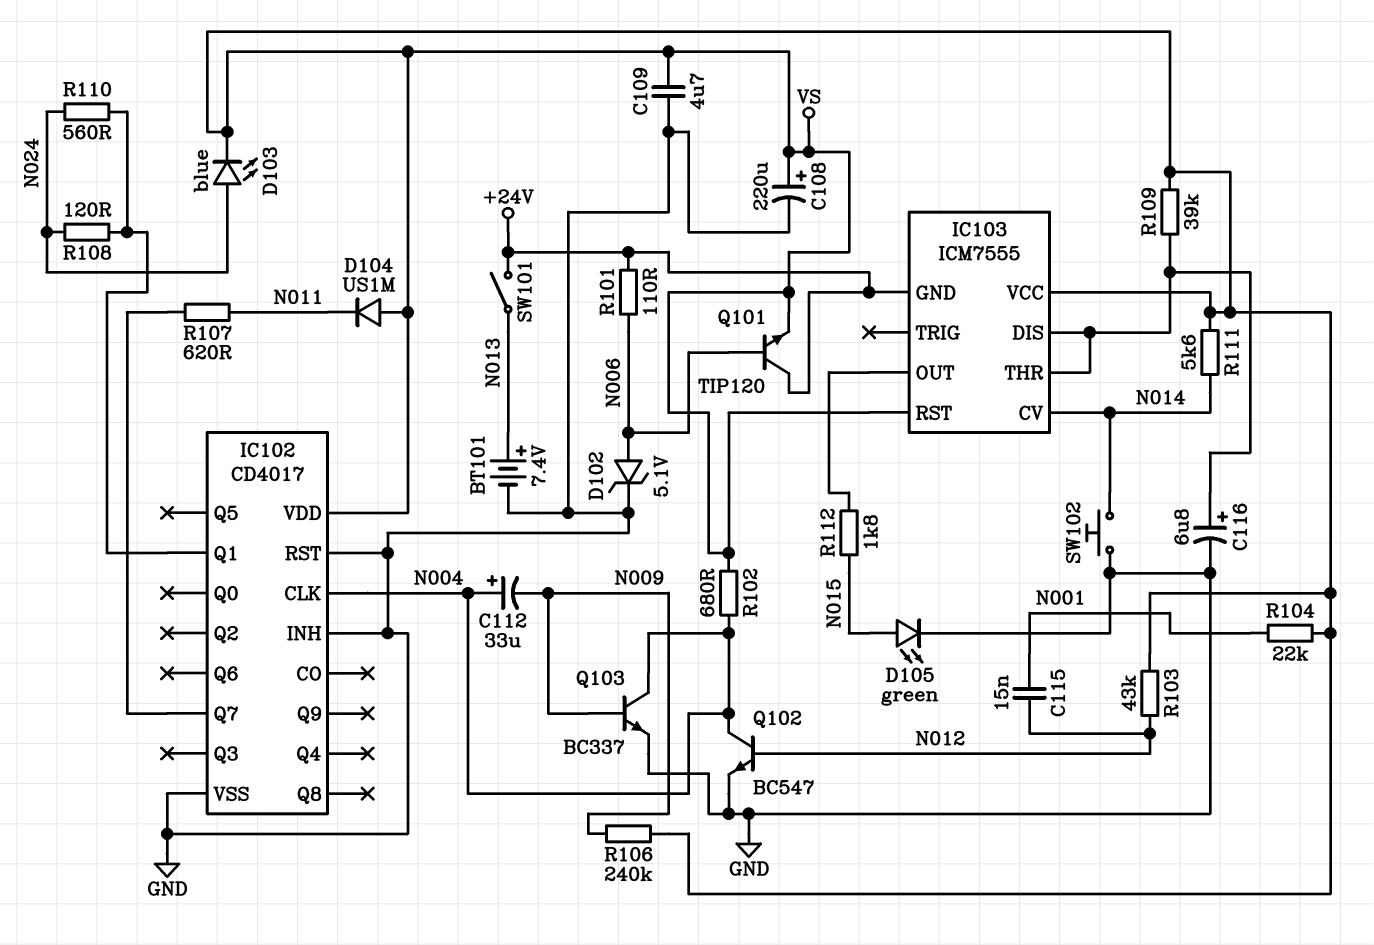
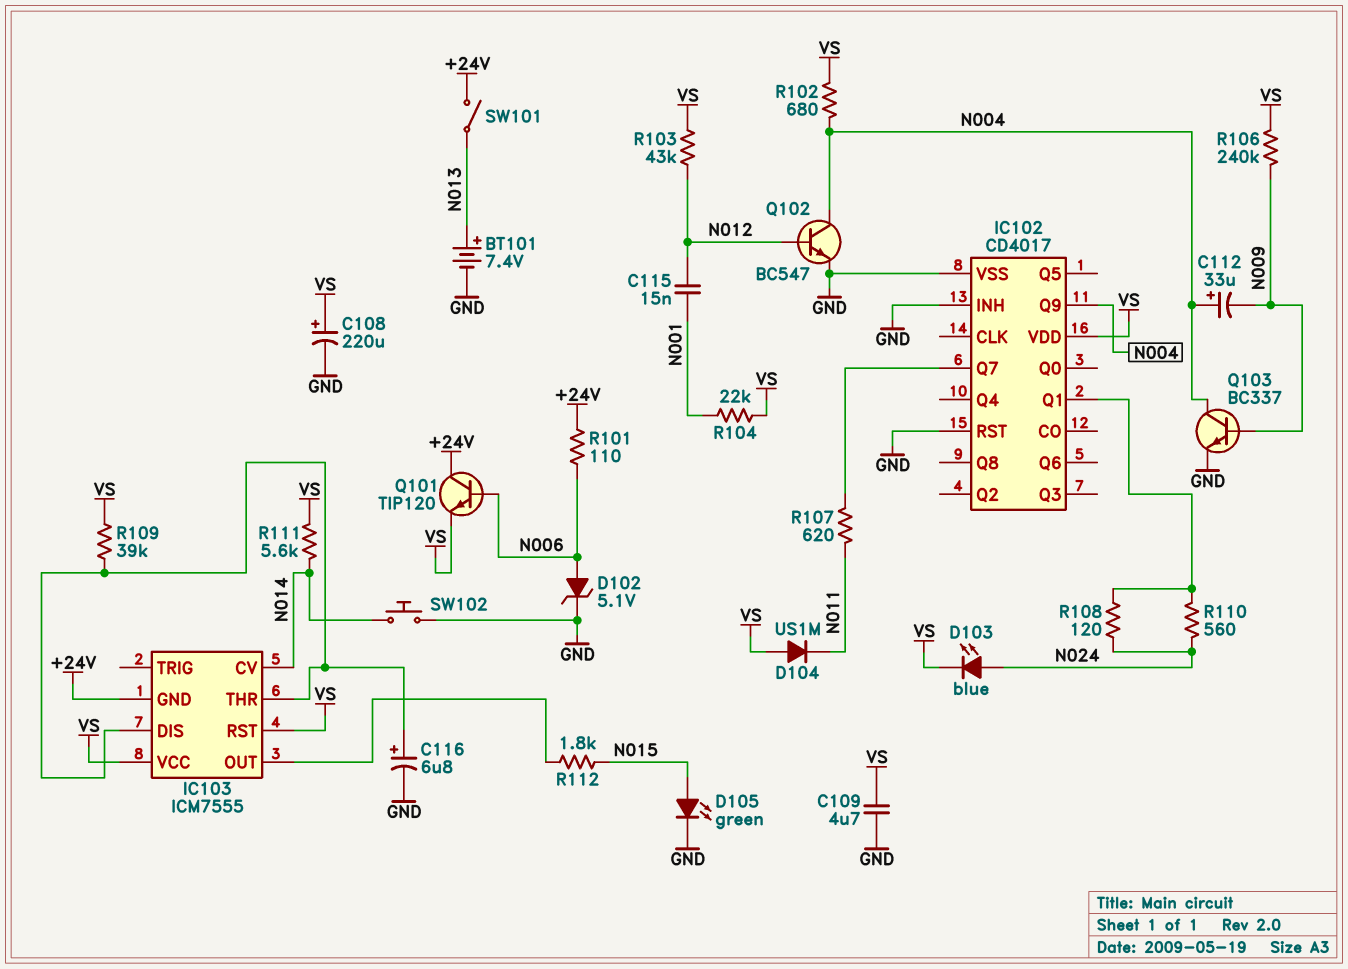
IC102 pin CLK: N004 -> none
IC102 pin Q9: none -> N004

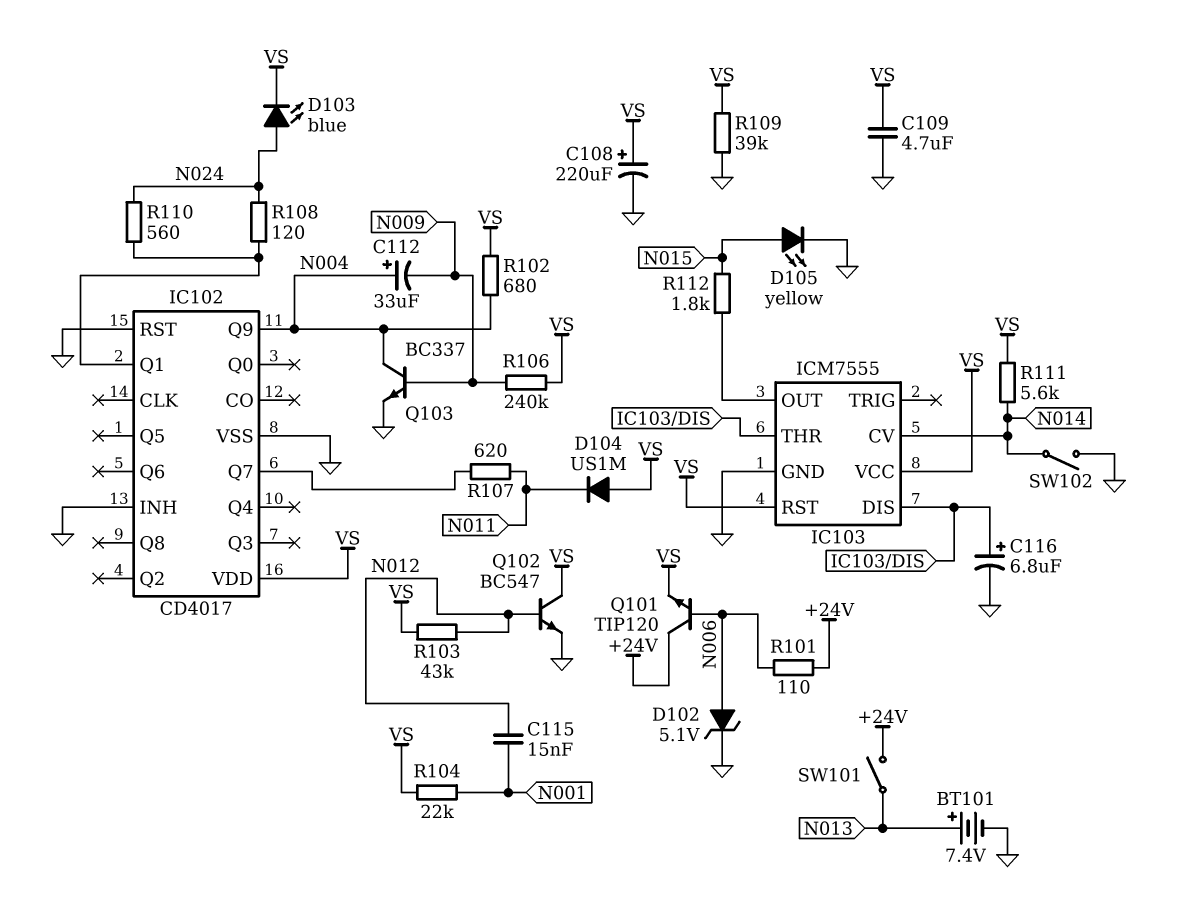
D105: LED green (A N015, K GND) -> LED yellow (A N015, K GND)
IC103 pin GND: +24V -> GND
Q102: NPN BC547 (B N012, C N004, E GND) -> NPN BC547 (B N012, C VS, E GND)
R109: 39k (IC103/DIS, VS) -> 39k (GND, VS)
SW102: button (GND, N014) -> switch (GND, N014)

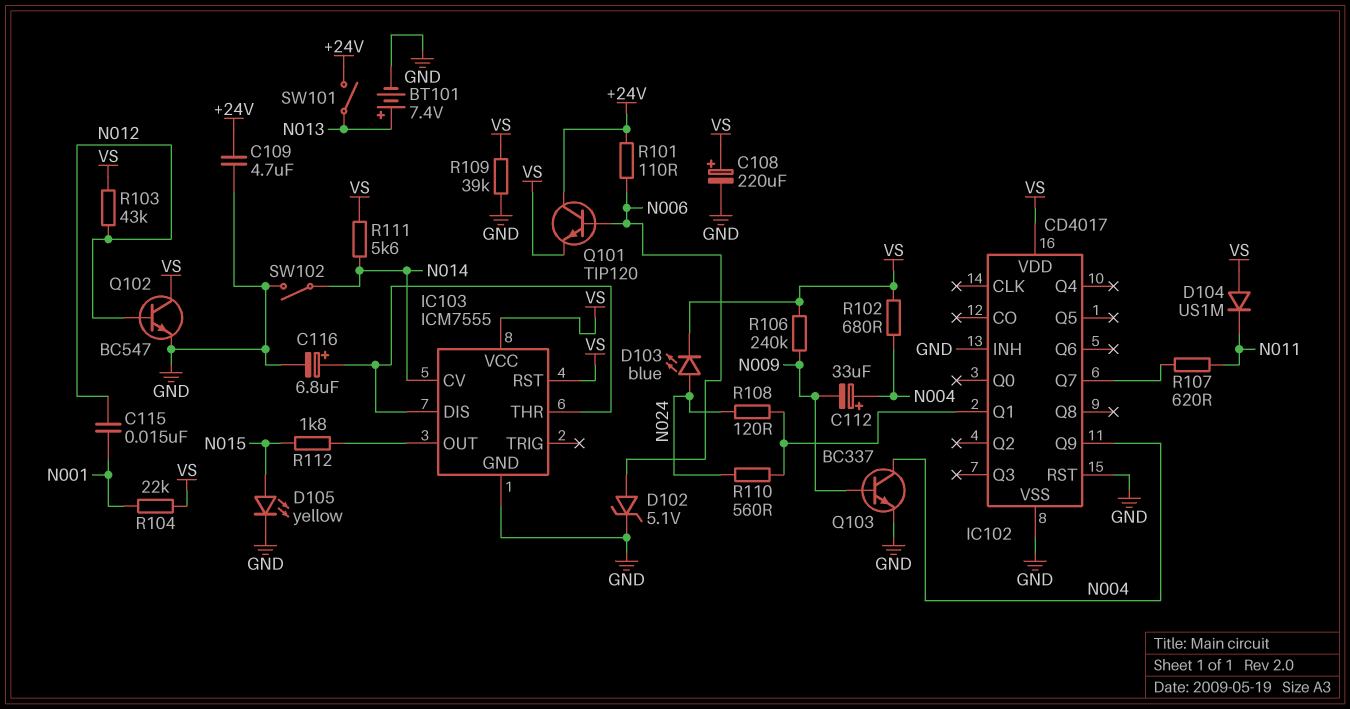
C109: 4.7uF (GND, VS) -> 4.7uF (+24V, GND)

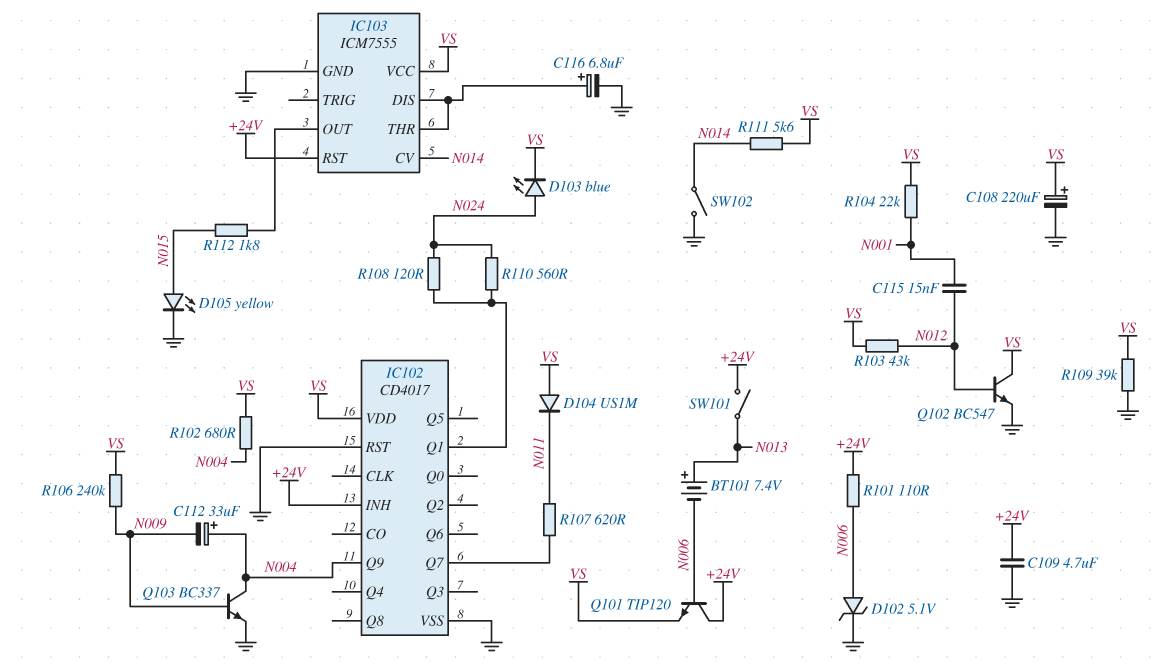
BT101: 7.4V (plus N013, minus GND) -> 7.4V (plus N013, minus N006)
IC102 pin INH: GND -> +24V
IC103 pin RST: VS -> +24V

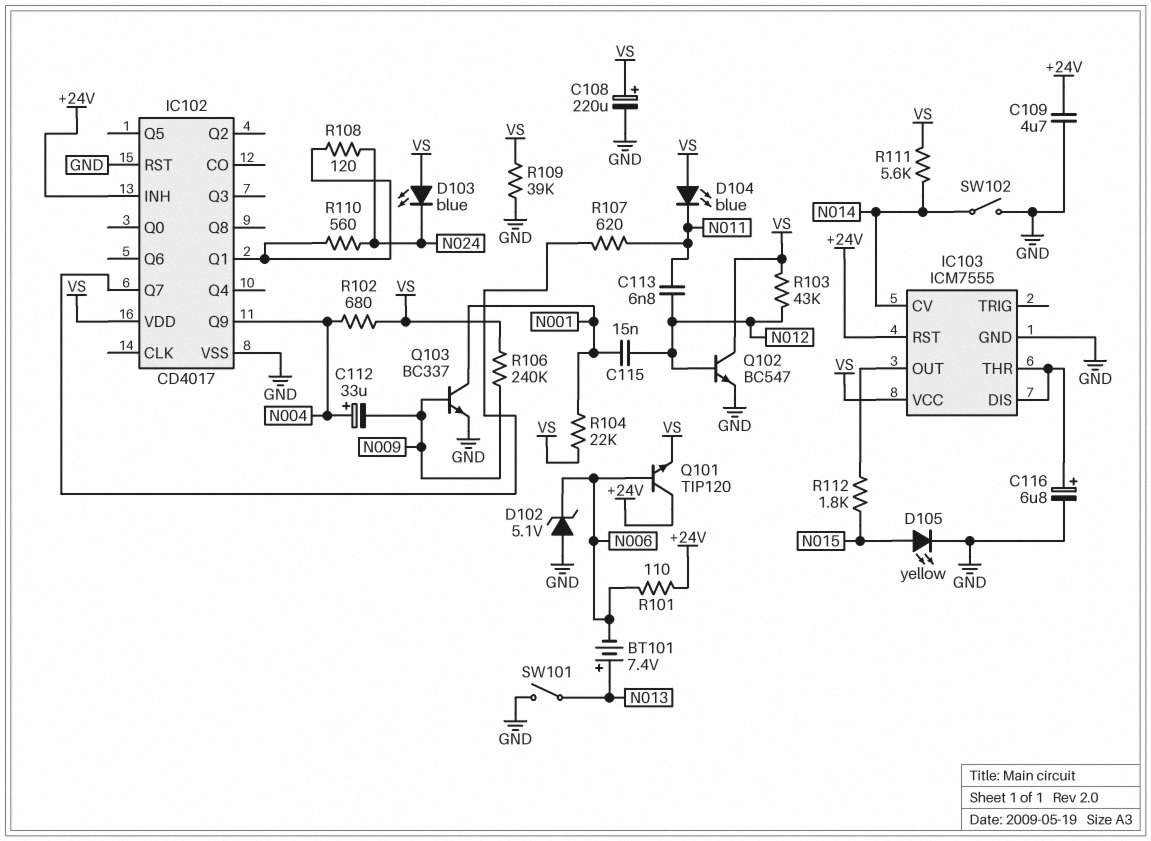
C113: none -> 6.8nF (N011, N012)
D102: zener 5.1V (A N006, K GND) -> zener 5.1V (A GND, K N006)
D103: LED blue (A N024, K VS) -> LED blue (A VS, K N024)
D104: diode US1M (A VS, K N011) -> LED blue (A VS, K N011)
Q103: NPN BC337 (B N009, C N004, E GND) -> NPN BC337 (B N009, C N001, E GND)
SW101: switch (+24V, N013) -> switch (GND, N013)

